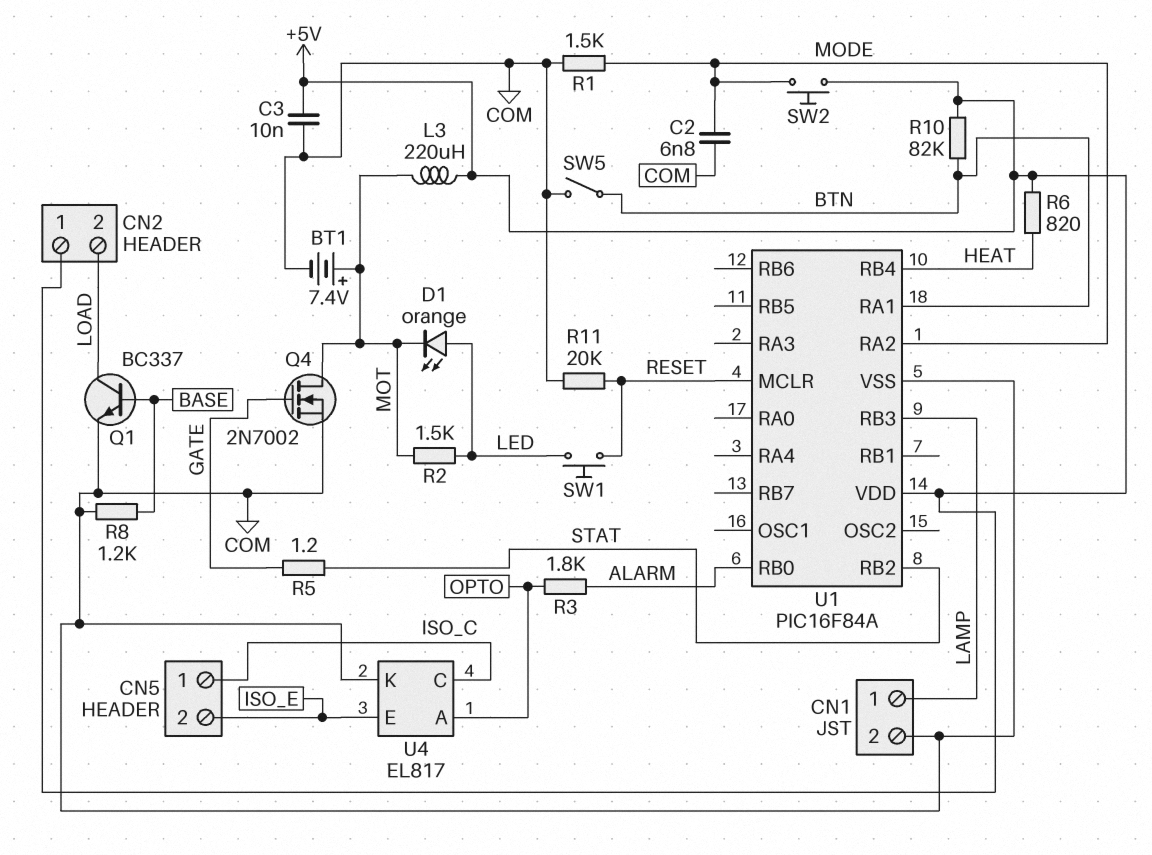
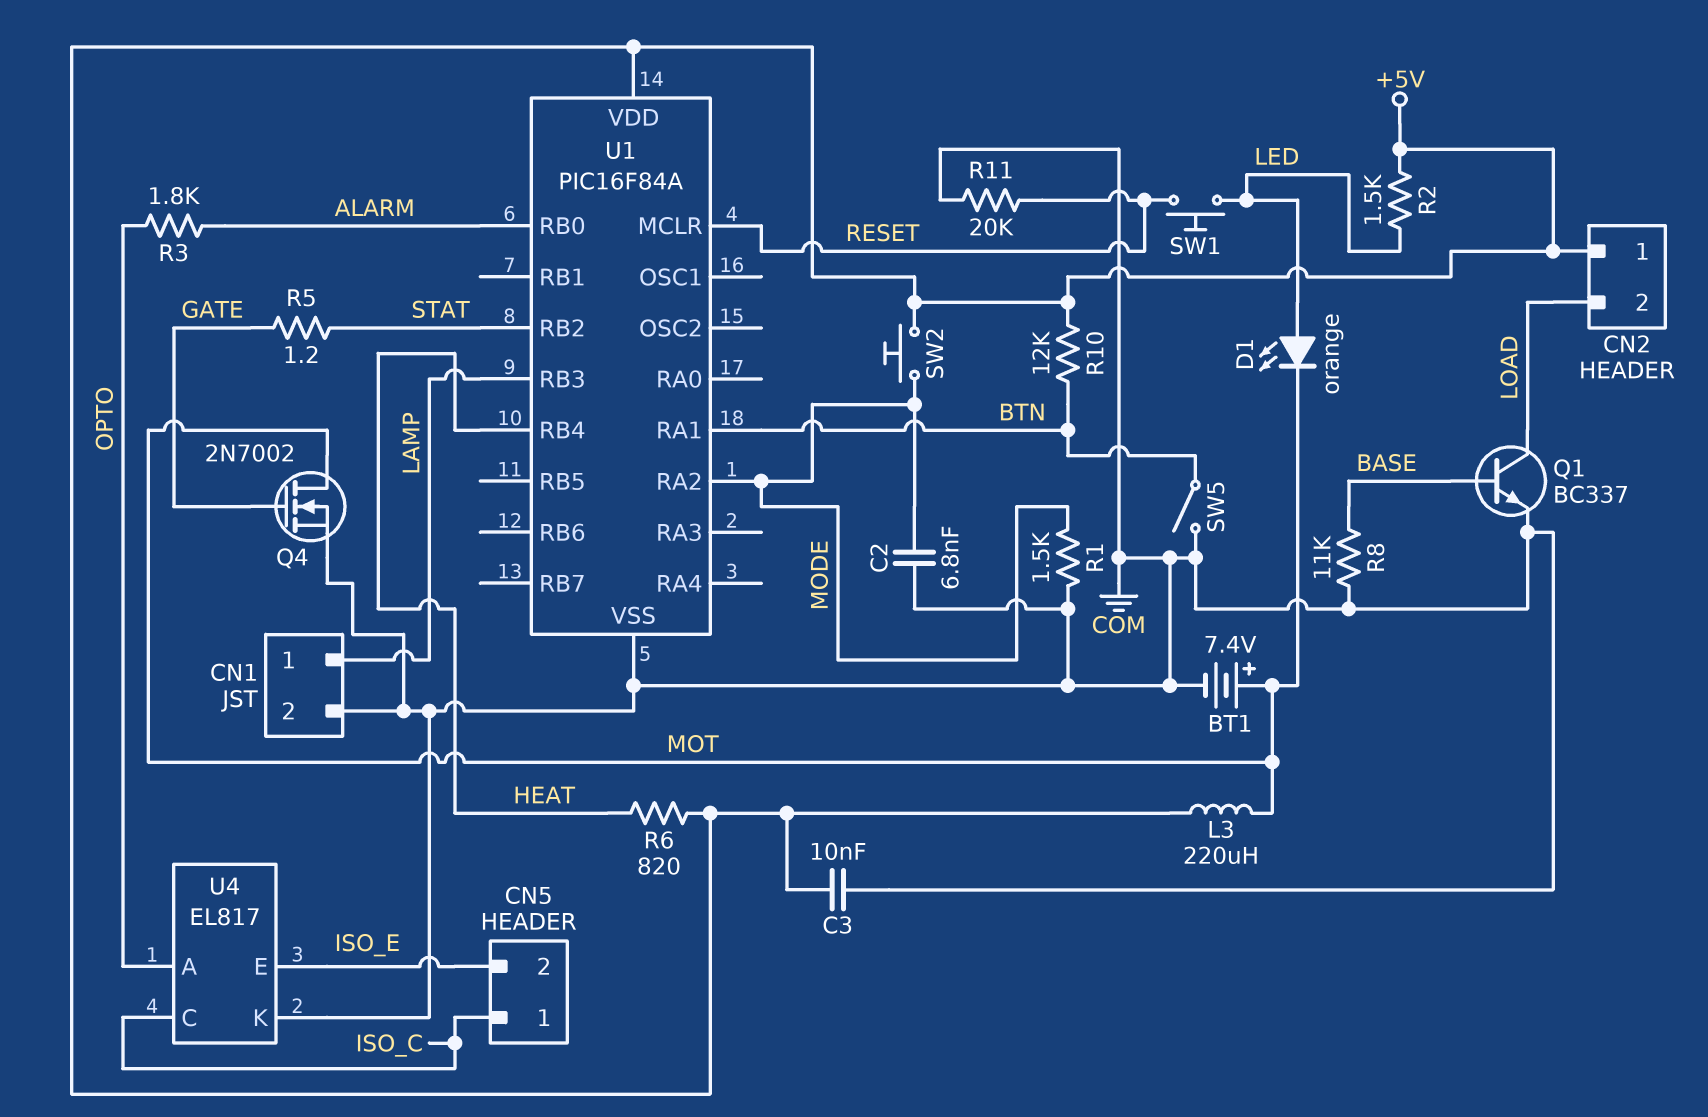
R2: 1.5k (LED, MOT) -> 1.5k (+5V, LED)
R8: 1.2k (BASE, COM) -> 11k (BASE, COM)
R10: 82k (+5V, BTN) -> 12k (+5V, BTN)

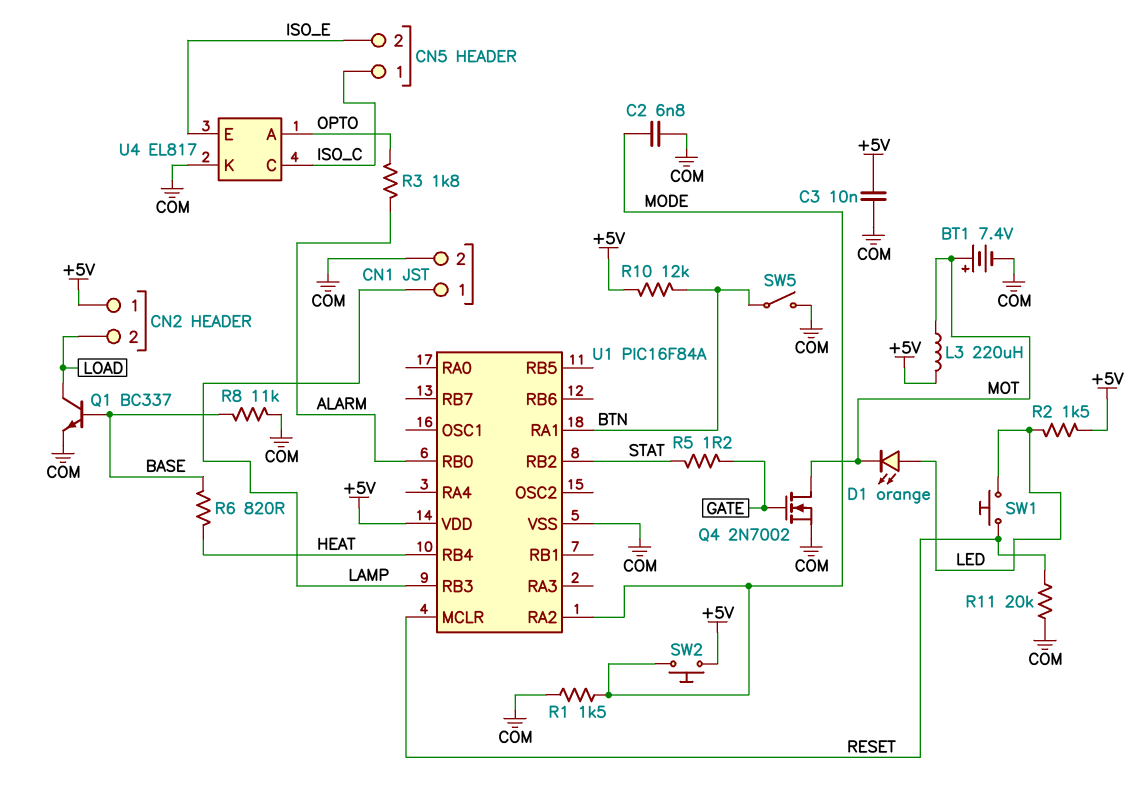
R6: 820 (+5V, HEAT) -> 820 (BASE, HEAT)

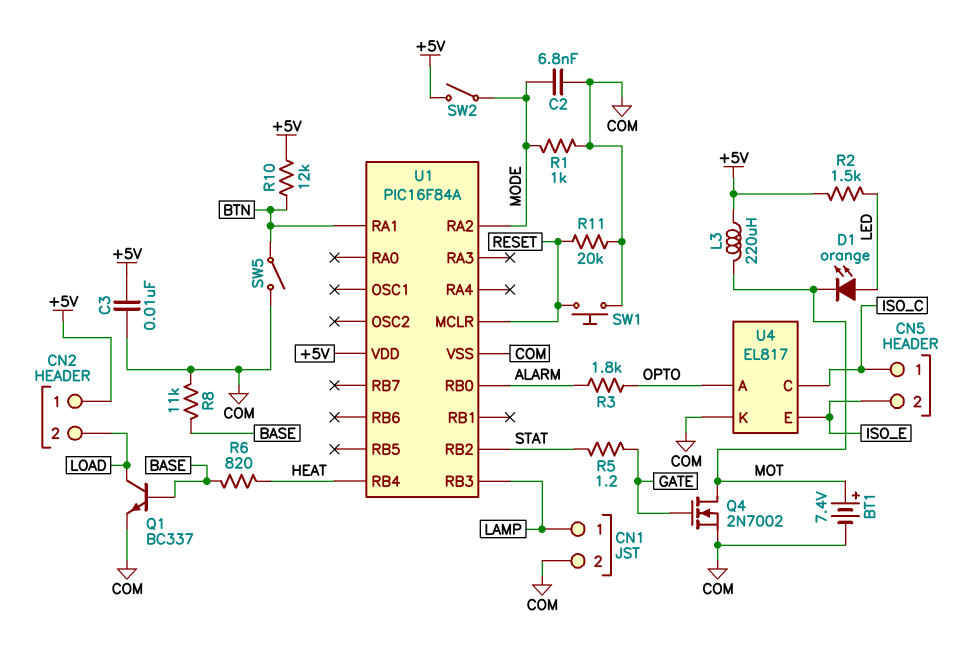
R1: 1.5k (COM, MODE) -> 1k (COM, MODE)
SW1: button (LED, RESET) -> button (COM, RESET)
SW2: button (+5V, MODE) -> switch (+5V, MODE)

